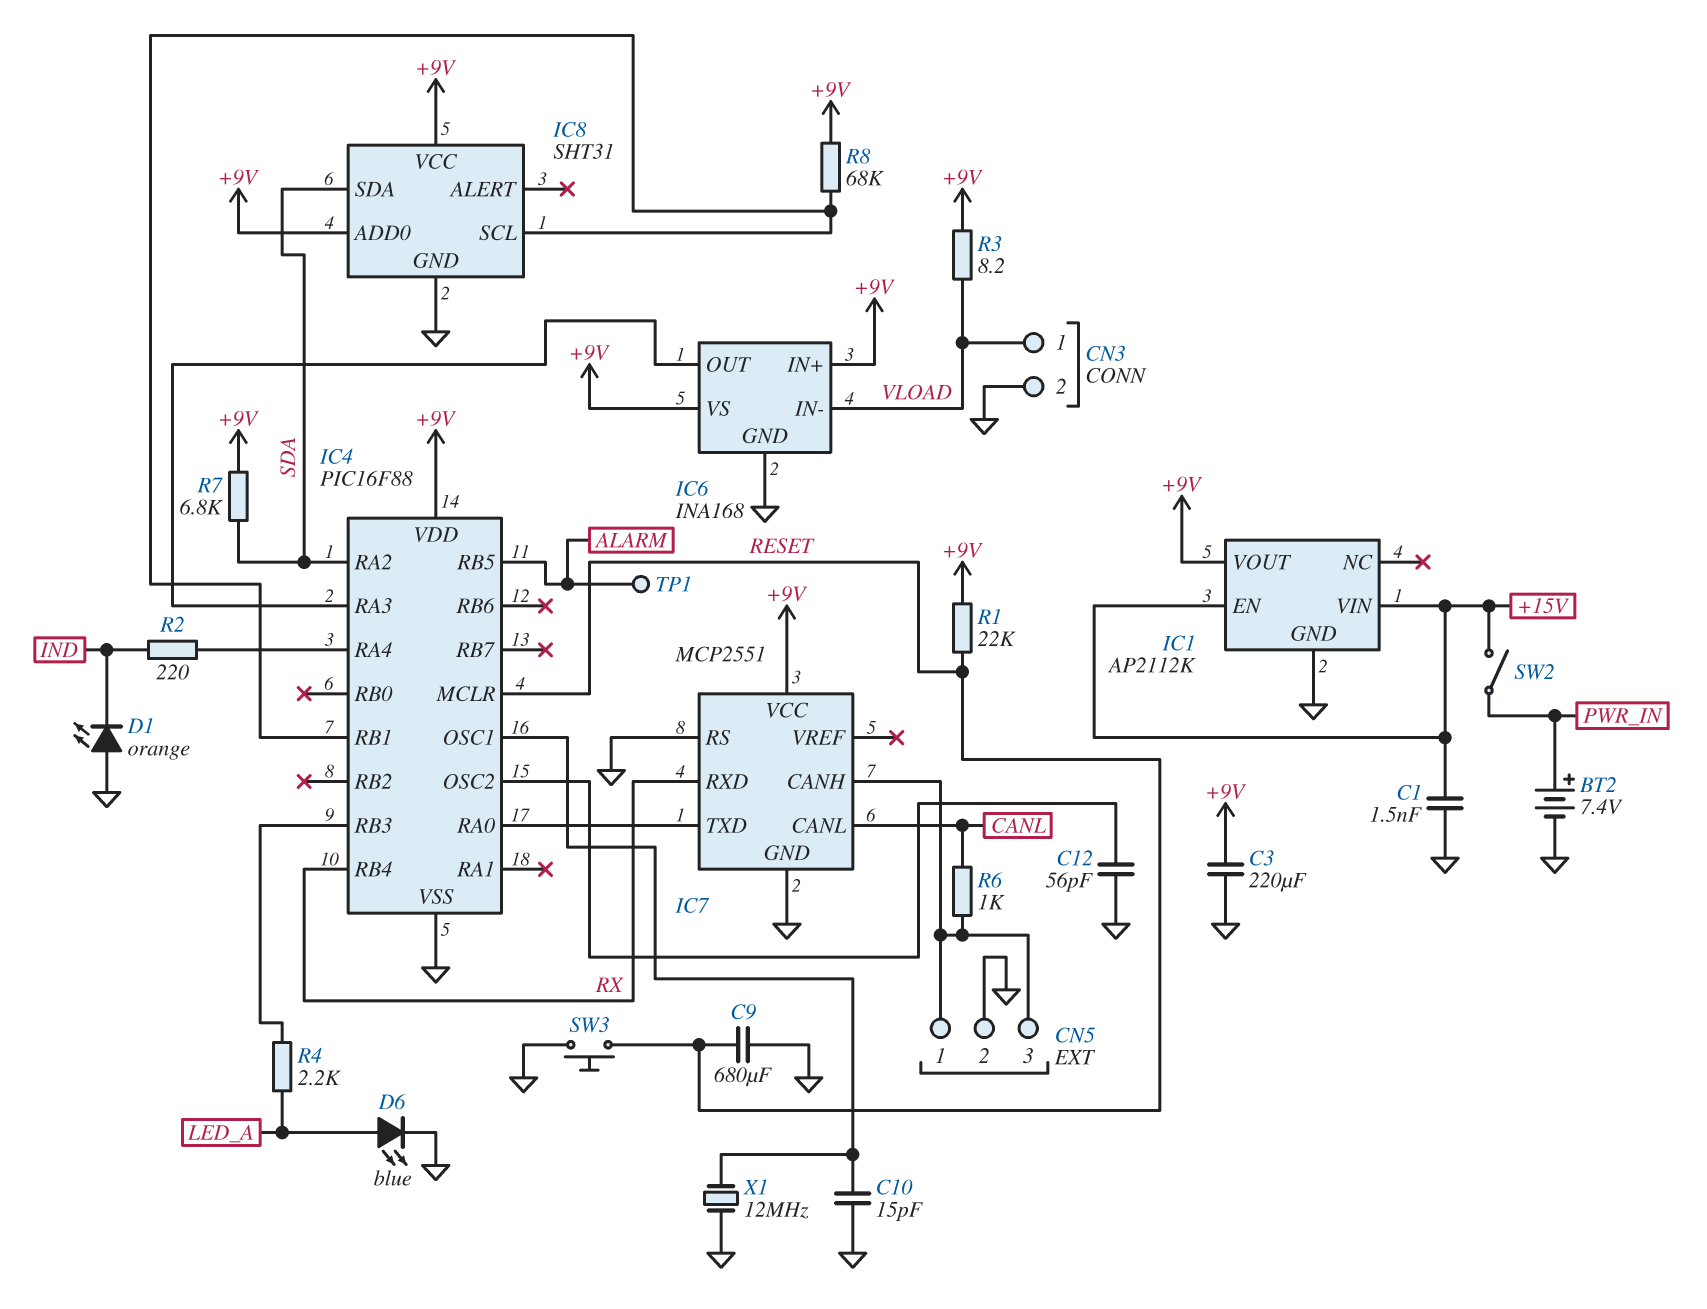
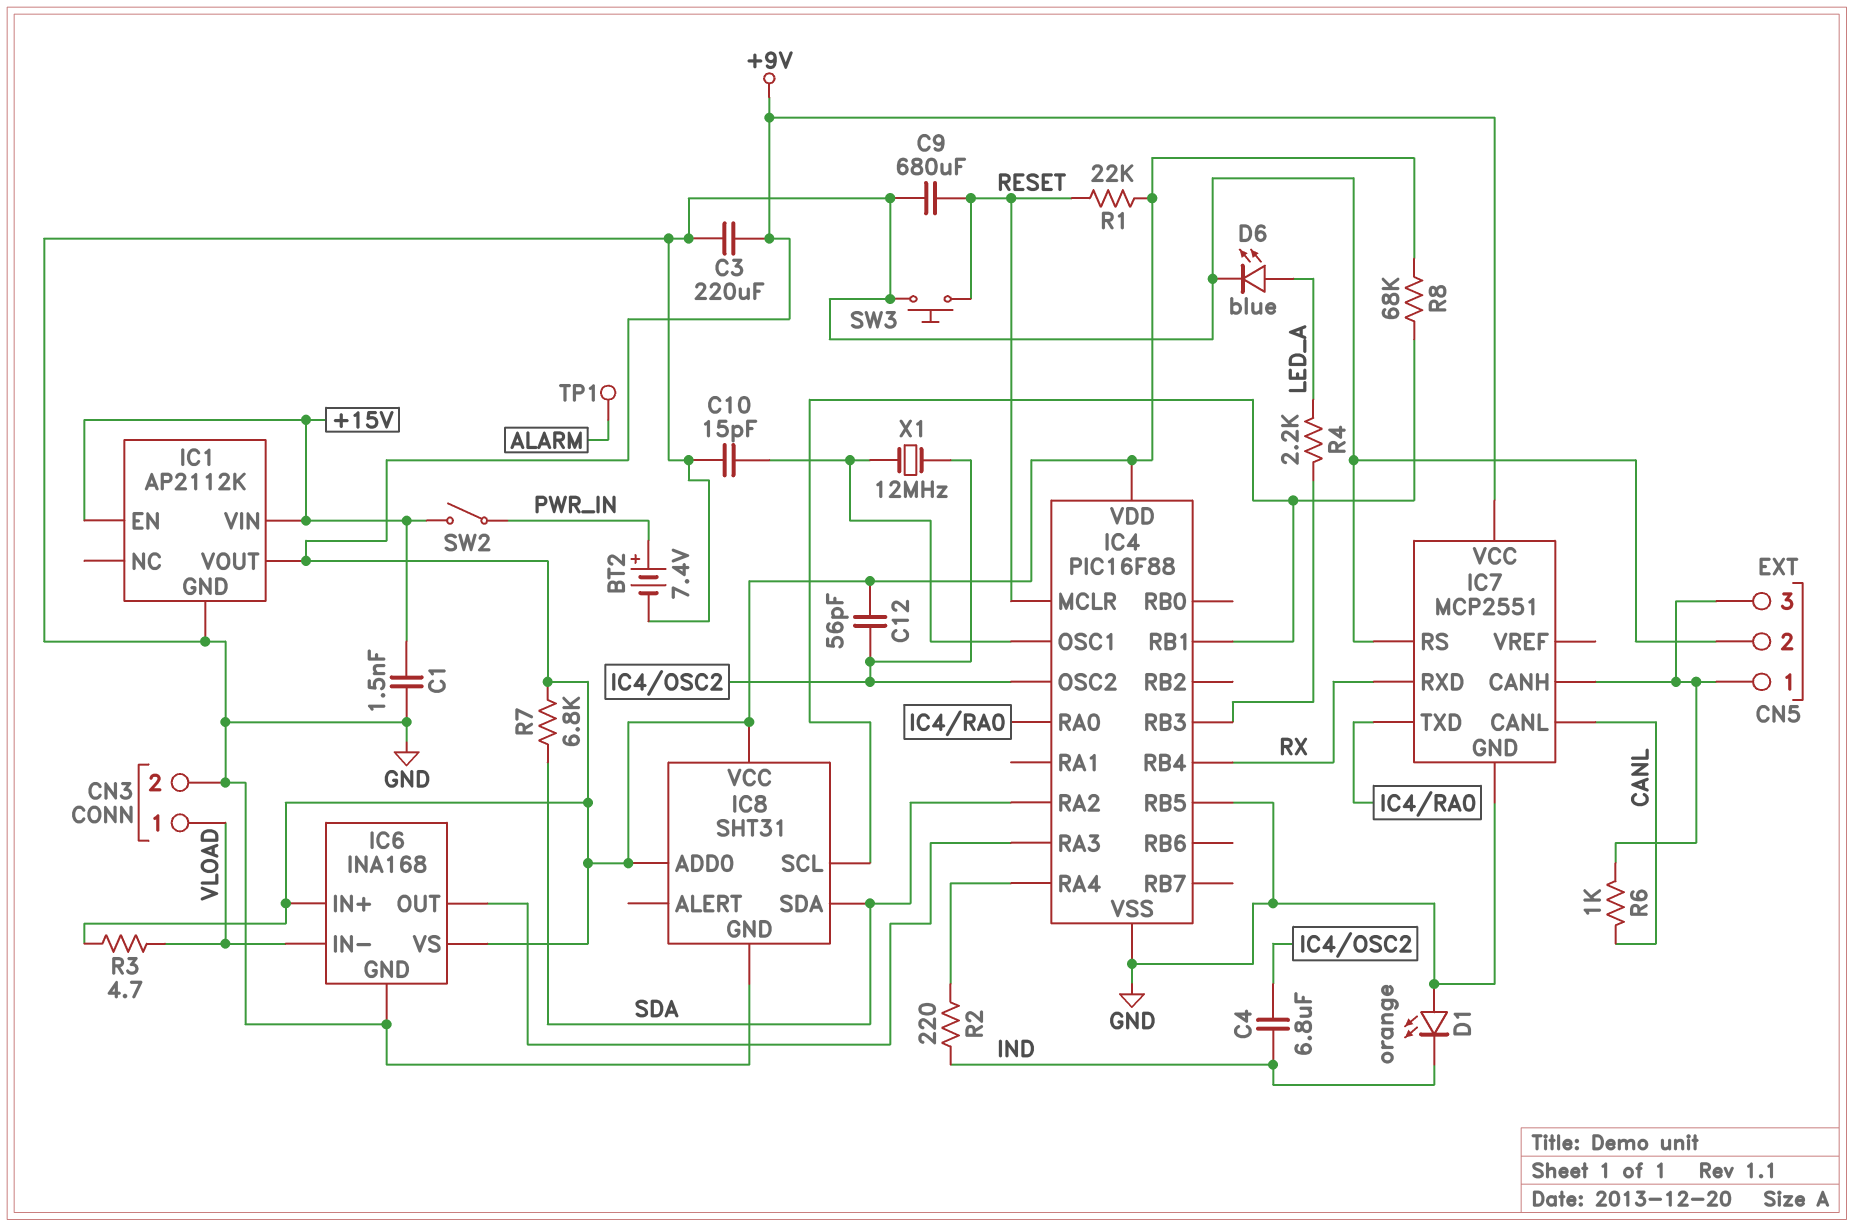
C4: none -> 6.8uF (IC4/OSC2, IND)
C12: 56pF (GND, IC4/OSC2) -> 56pF (+9V, IC4/OSC2)
IC4 pin RB5: ALARM -> GND
R3: 8.2 (+9V, VLOAD) -> 4.7 (+9V, VLOAD)
X1: 12MHz (GND, IC4/OSC1) -> 12MHz (IC4/OSC1, IC4/OSC2)

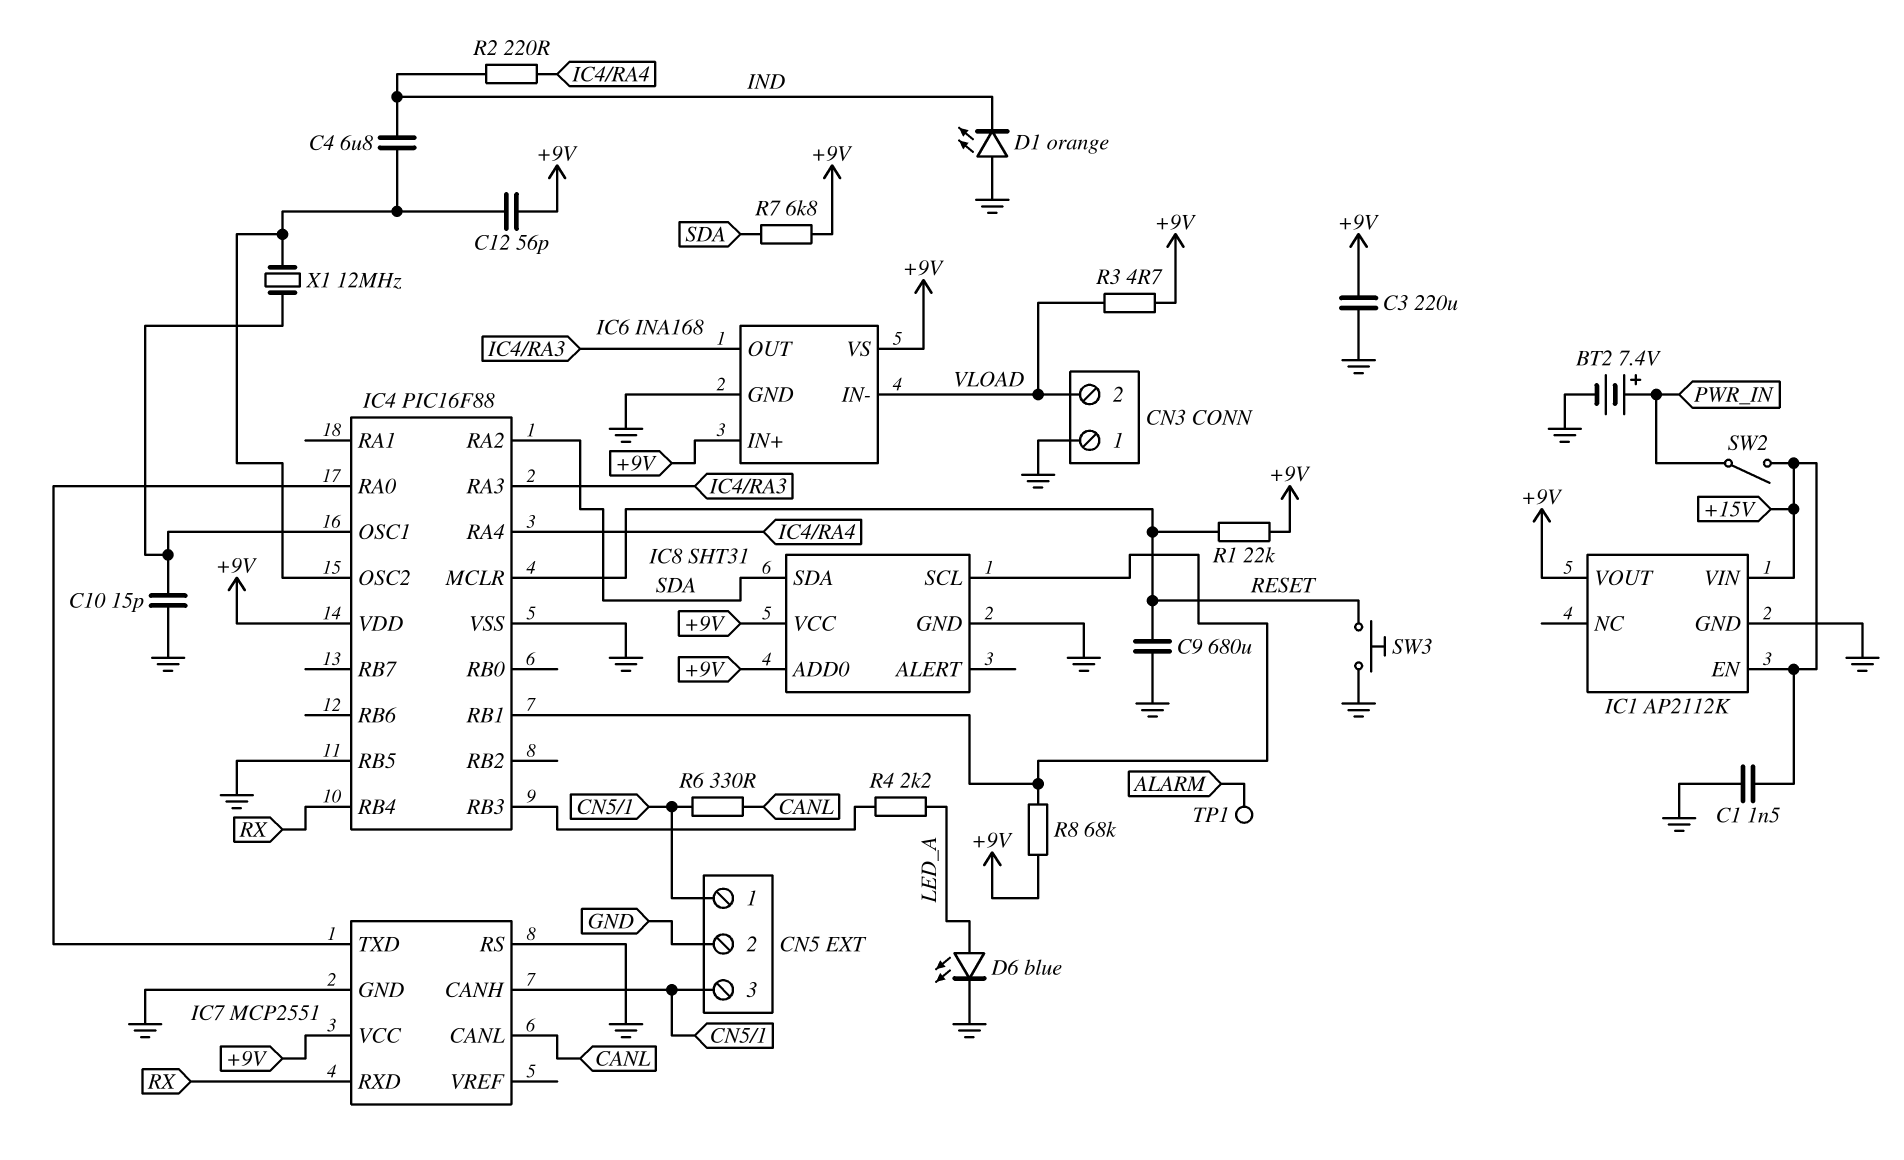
CN3 pin 1: VLOAD -> GND
CN3 pin 2: GND -> VLOAD
R6: 1k (CANL, CN5/1) -> 330 (CANL, CN5/1)

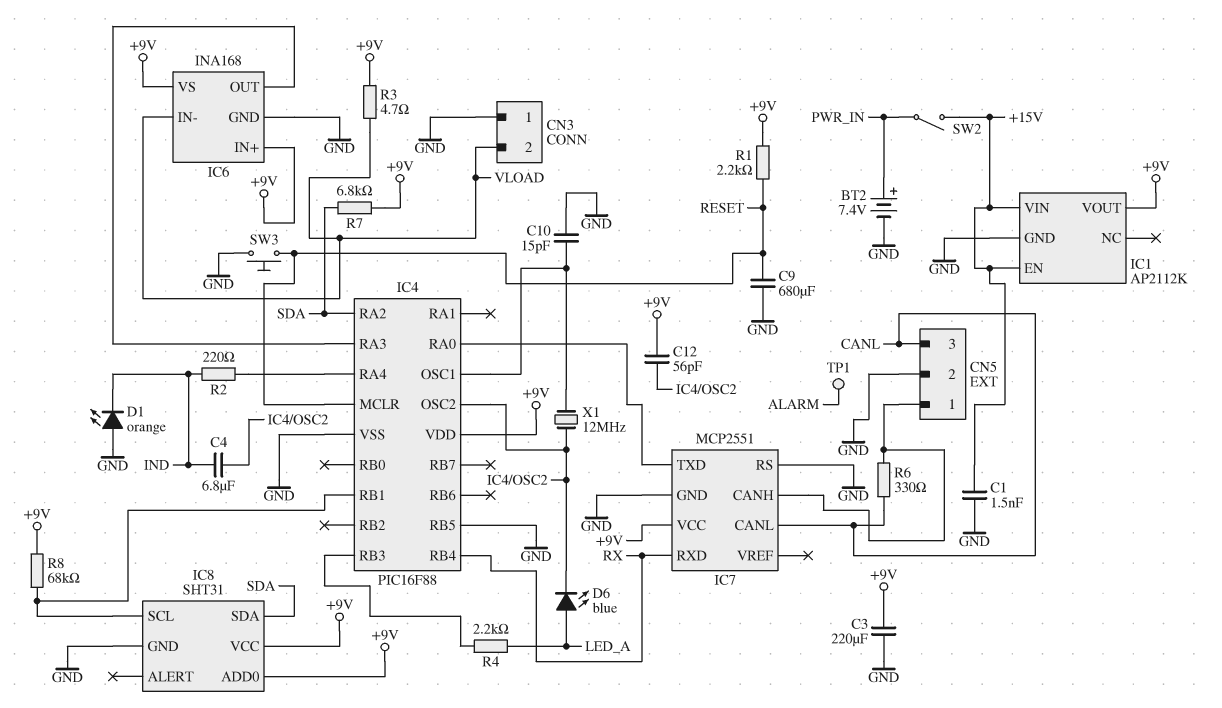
CN5 pin 3: CN5/1 -> CANL
D6: LED blue (A LED_A, K GND) -> LED blue (A LED_A, K IC4/OSC2)
R1: 22k (+9V, RESET) -> 2.2k (+9V, RESET)

